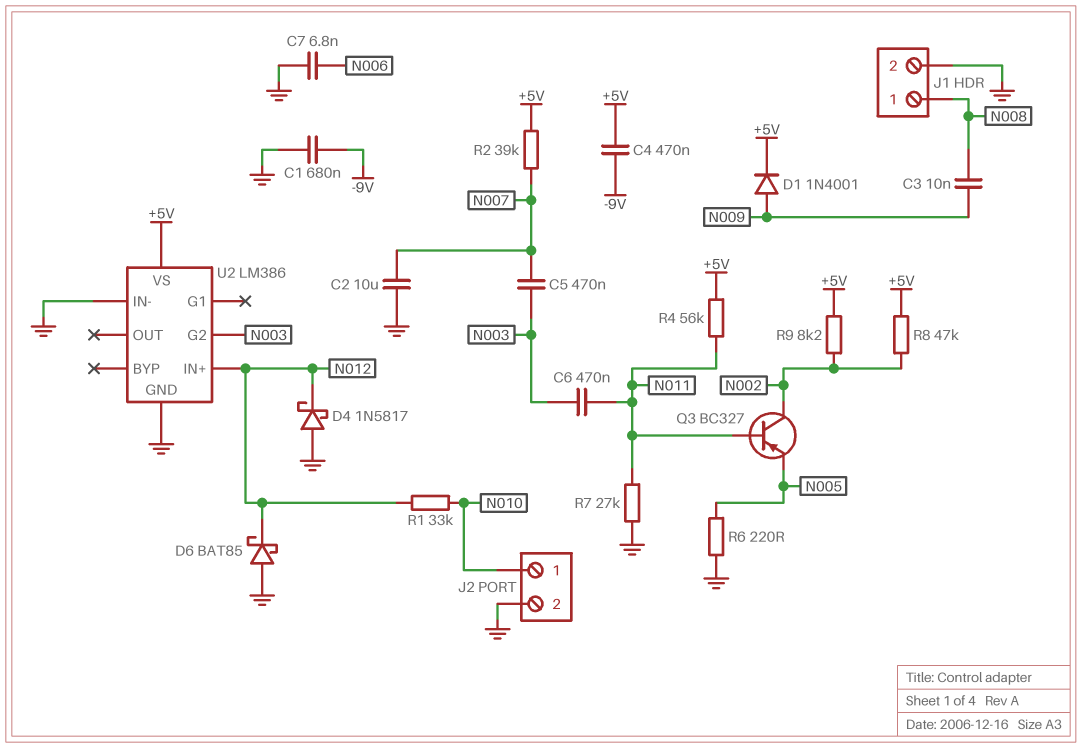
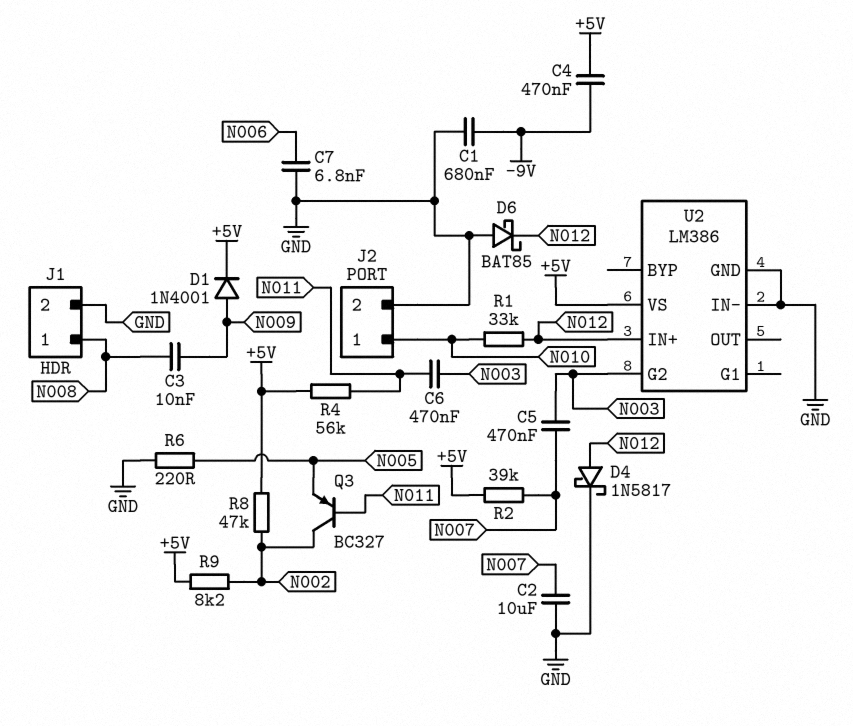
D4: schottky 1N5817 (A GND, K N012) -> schottky 1N5817 (A N012, K GND)
R7: 27k (GND, N011) -> none

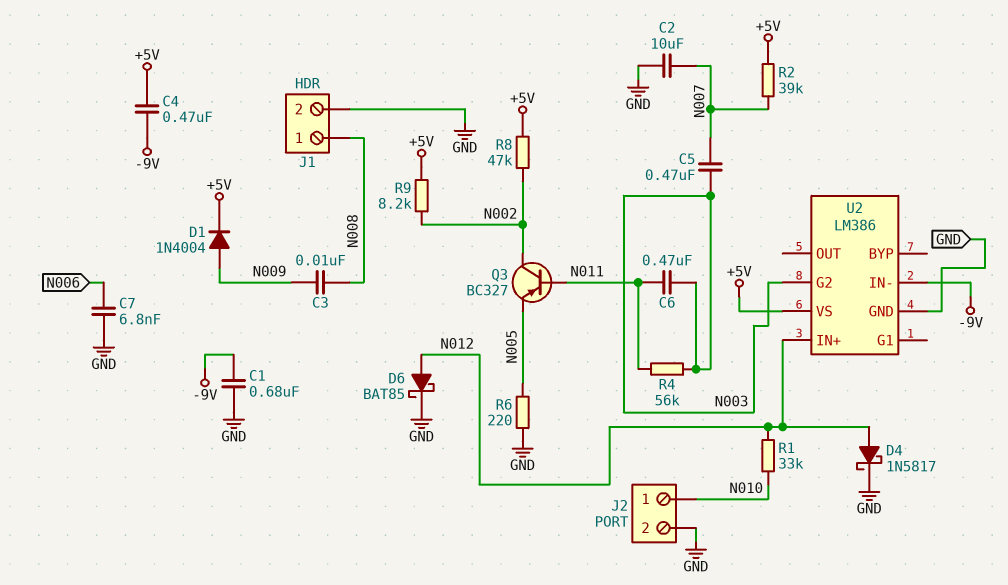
D1: diode 1N4001 (A N009, K +5V) -> diode 1N4004 (A N009, K +5V)
D6: schottky BAT85 (A GND, K N012) -> schottky BAT85 (A N012, K GND)
R4: 56k (+5V, N011) -> 56k (N003, N011)
U2 pin IN-: GND -> -9V

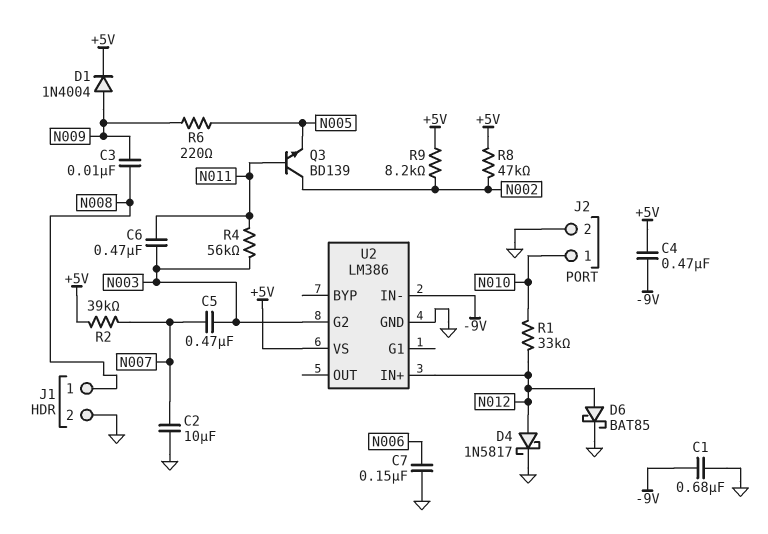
C7: 6.8nF (GND, N006) -> 150nF (GND, N006)
Q3: PNP BC327 (B N011, C N002, E N005) -> NPN BD139 (B N011, C N002, E N005)
R6: 220 (GND, N005) -> 220 (N005, N009)

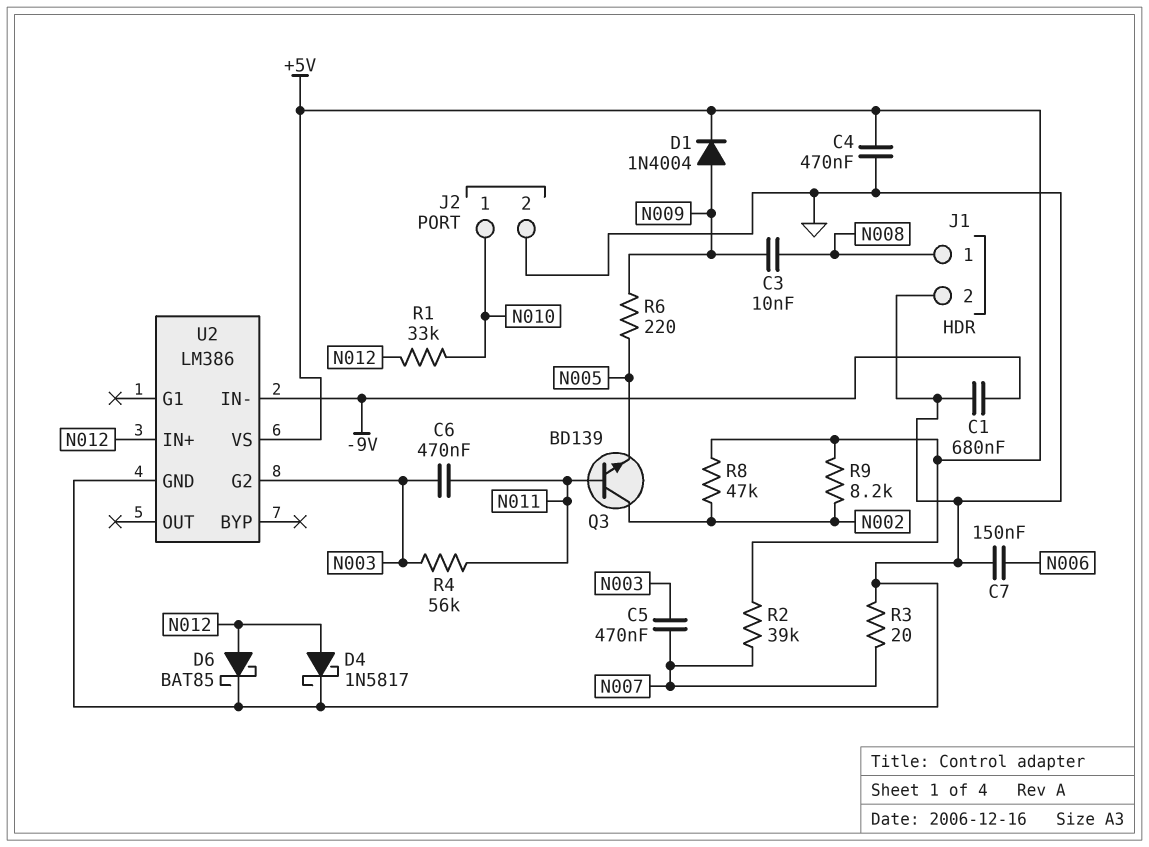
C2: 10uF (GND, N007) -> none
C4: 470nF (+5V, -9V) -> 470nF (+5V, GND)
R3: none -> 20 (GND, N007)

